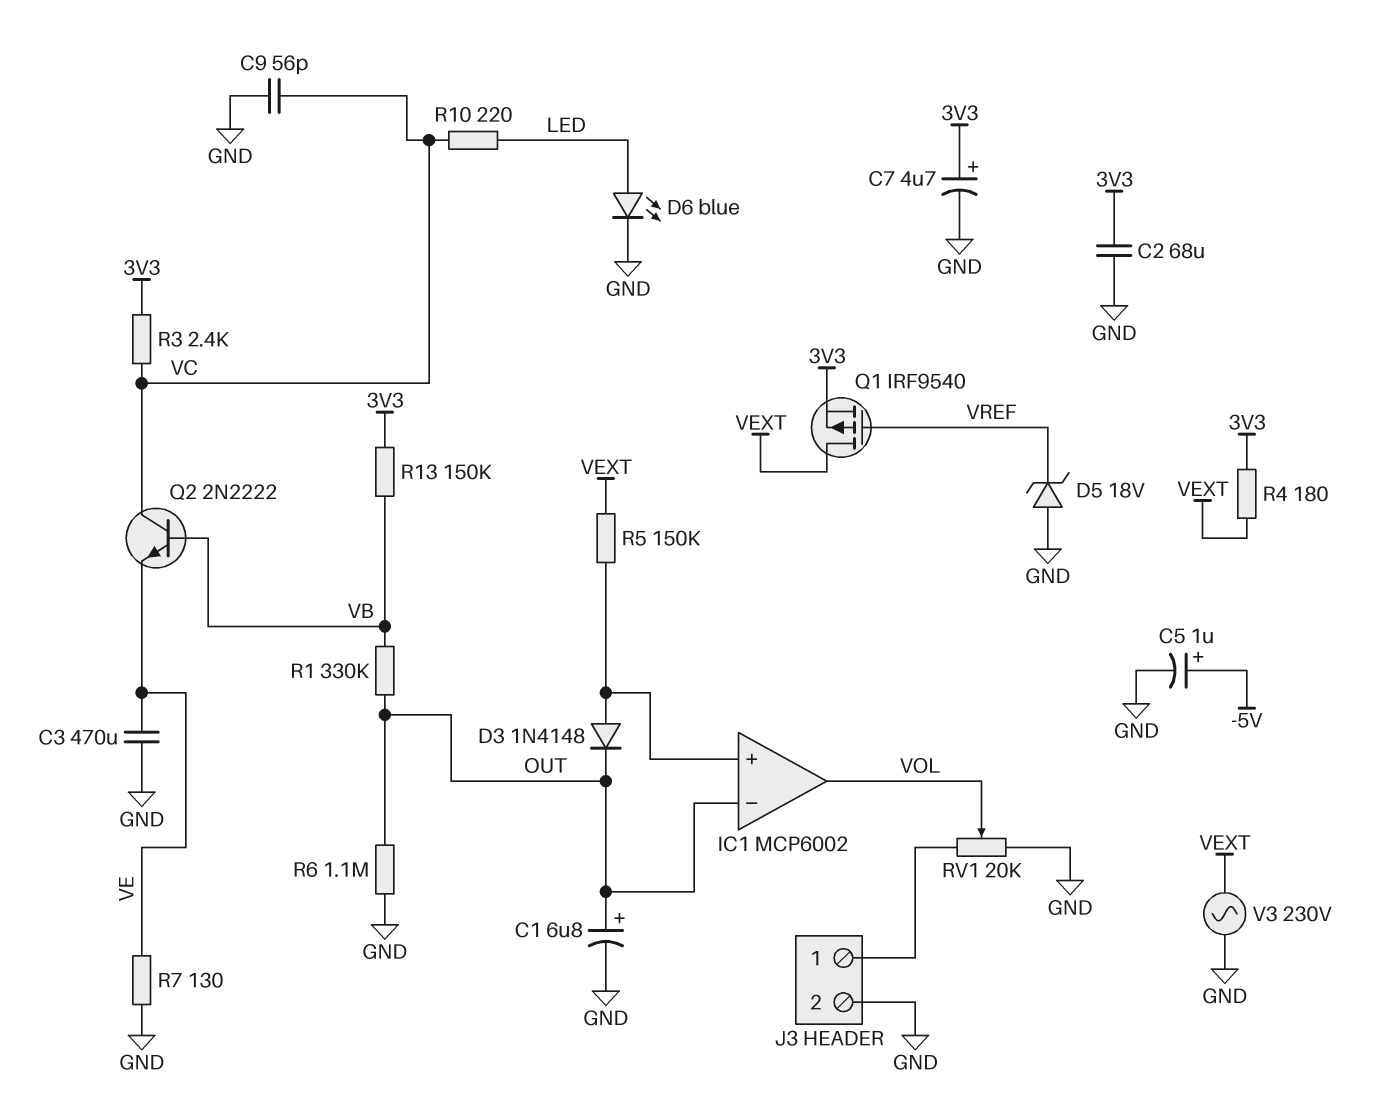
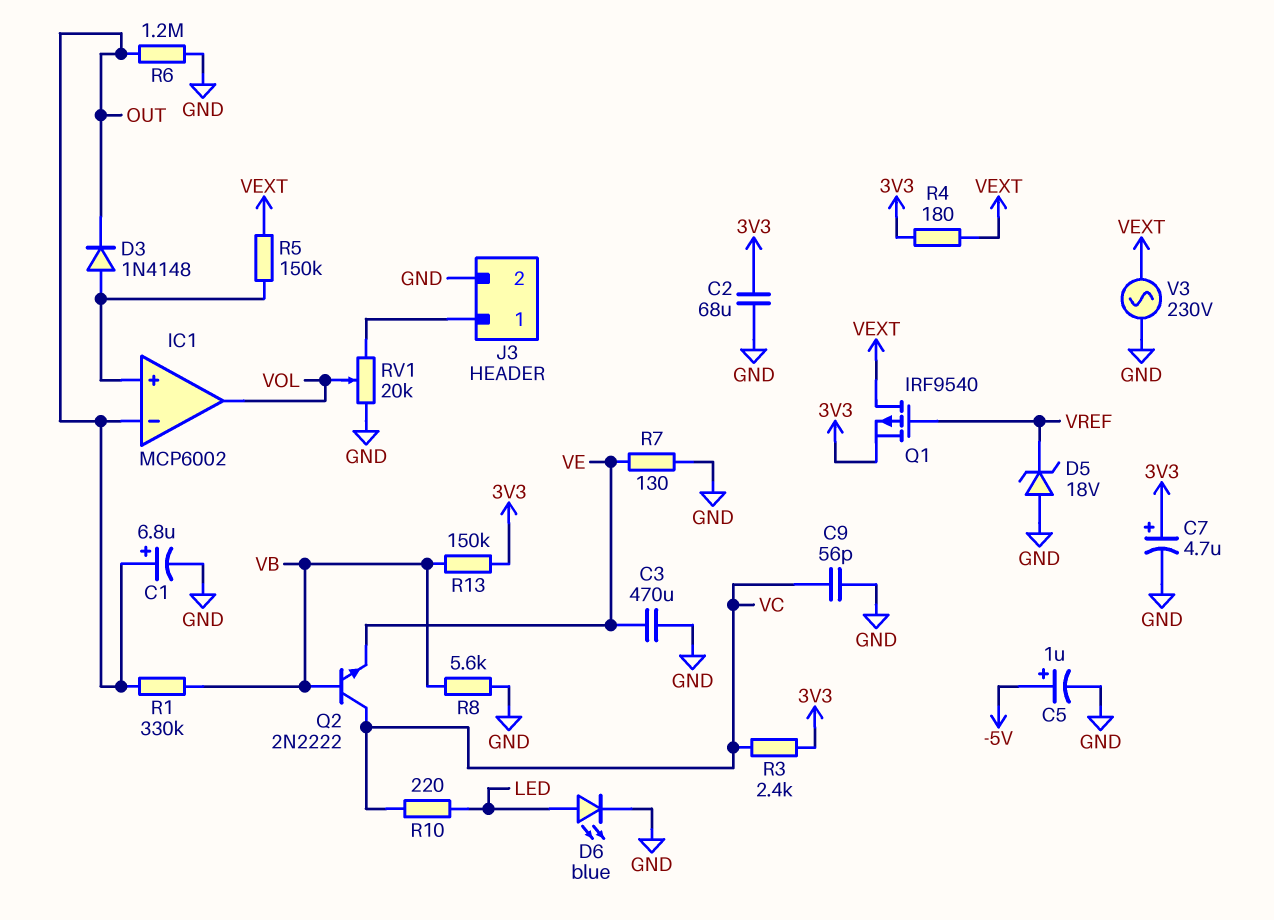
R6: 1.1M (GND, OUT) -> 1.2M (GND, OUT)
R8: none -> 5.6k (GND, VB)

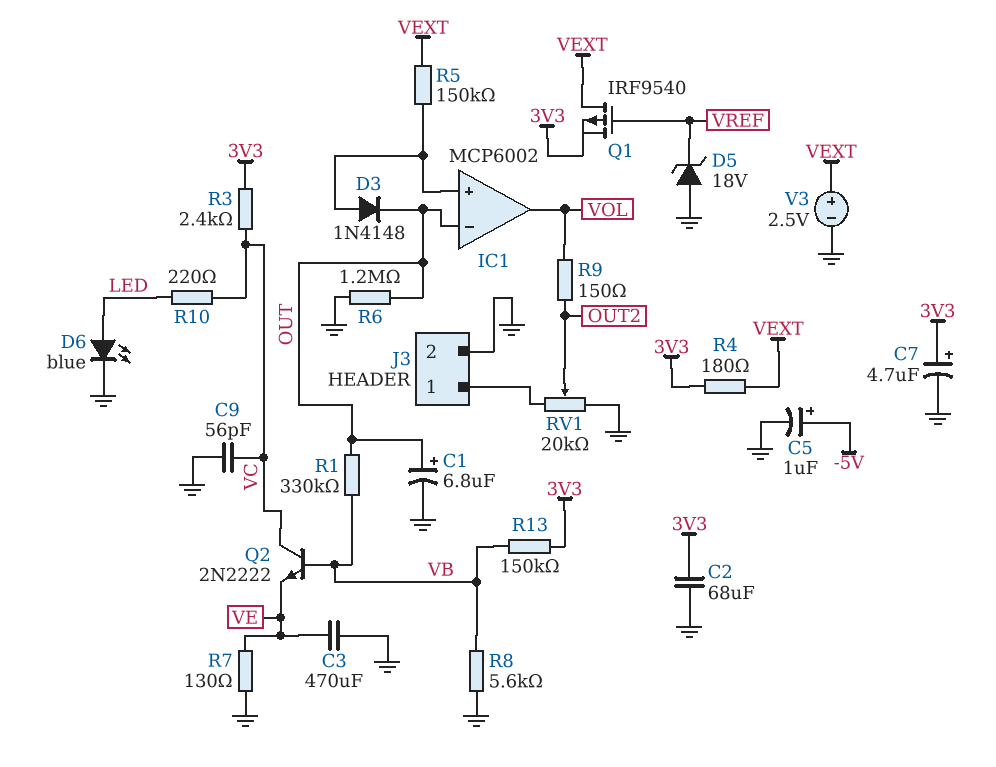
R9: none -> 150 (OUT2, VOL)
RV1: 20k (GND, J3/1, wiper VOL) -> 20k (GND, J3/1, wiper OUT2)
V3: AC 230V (GND, VEXT) -> 2.5V (plus VEXT, minus GND)

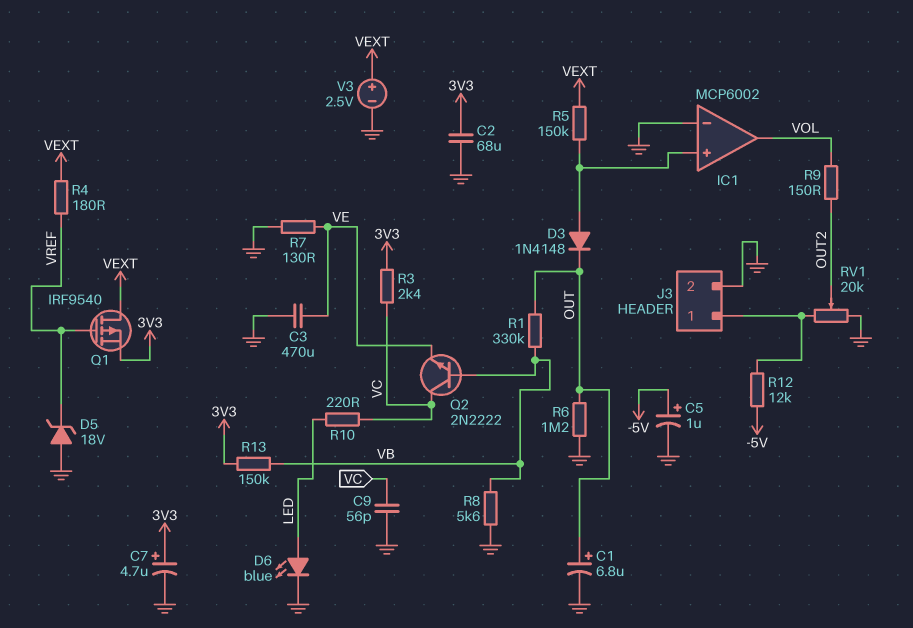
IC1 pin in-: OUT -> GND
R4: 180 (3V3, VEXT) -> 180 (VEXT, VREF)
R12: none -> 12k (-5V, J3/1)

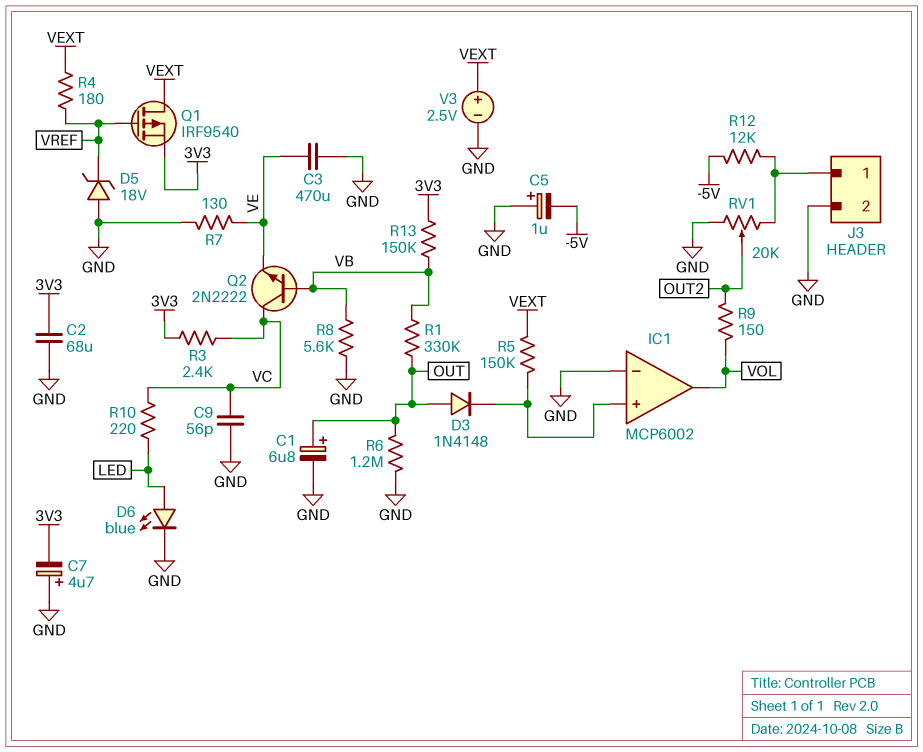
C5: 1uF (plus -5V, minus GND) -> 1uF (plus GND, minus -5V)
C7: 4.7uF (plus 3V3, minus GND) -> 4.7uF (plus GND, minus 3V3)
D3: diode 1N4148 (A IC1/in+, K OUT) -> diode 1N4148 (A OUT, K IC1/in+)

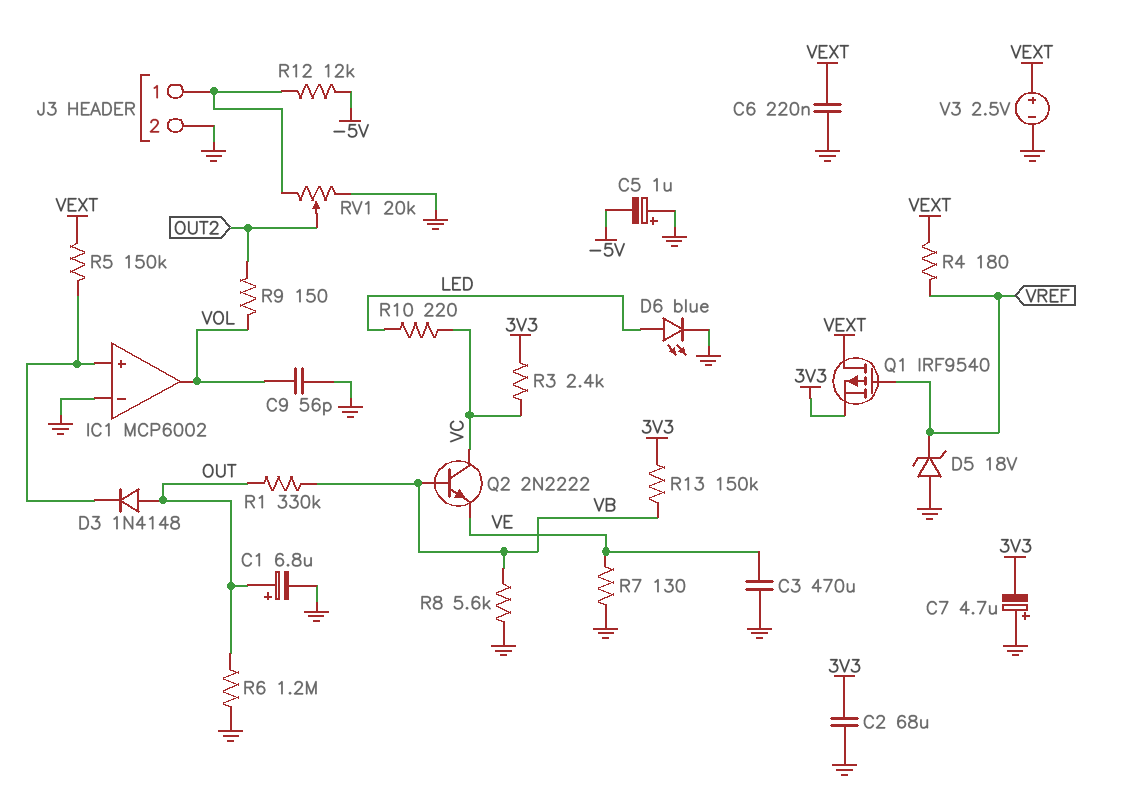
C6: none -> 220nF (GND, VEXT)
C9: 56pF (GND, VC) -> 56pF (GND, VOL)

